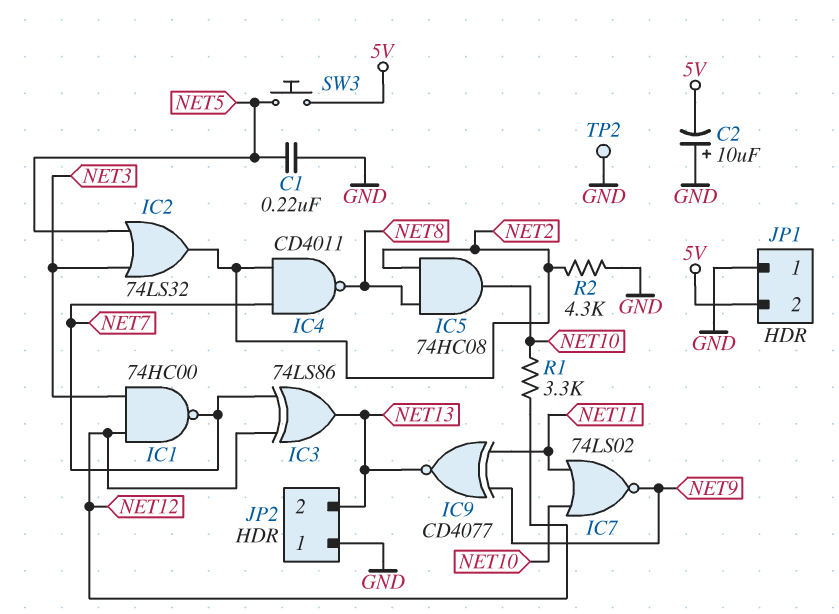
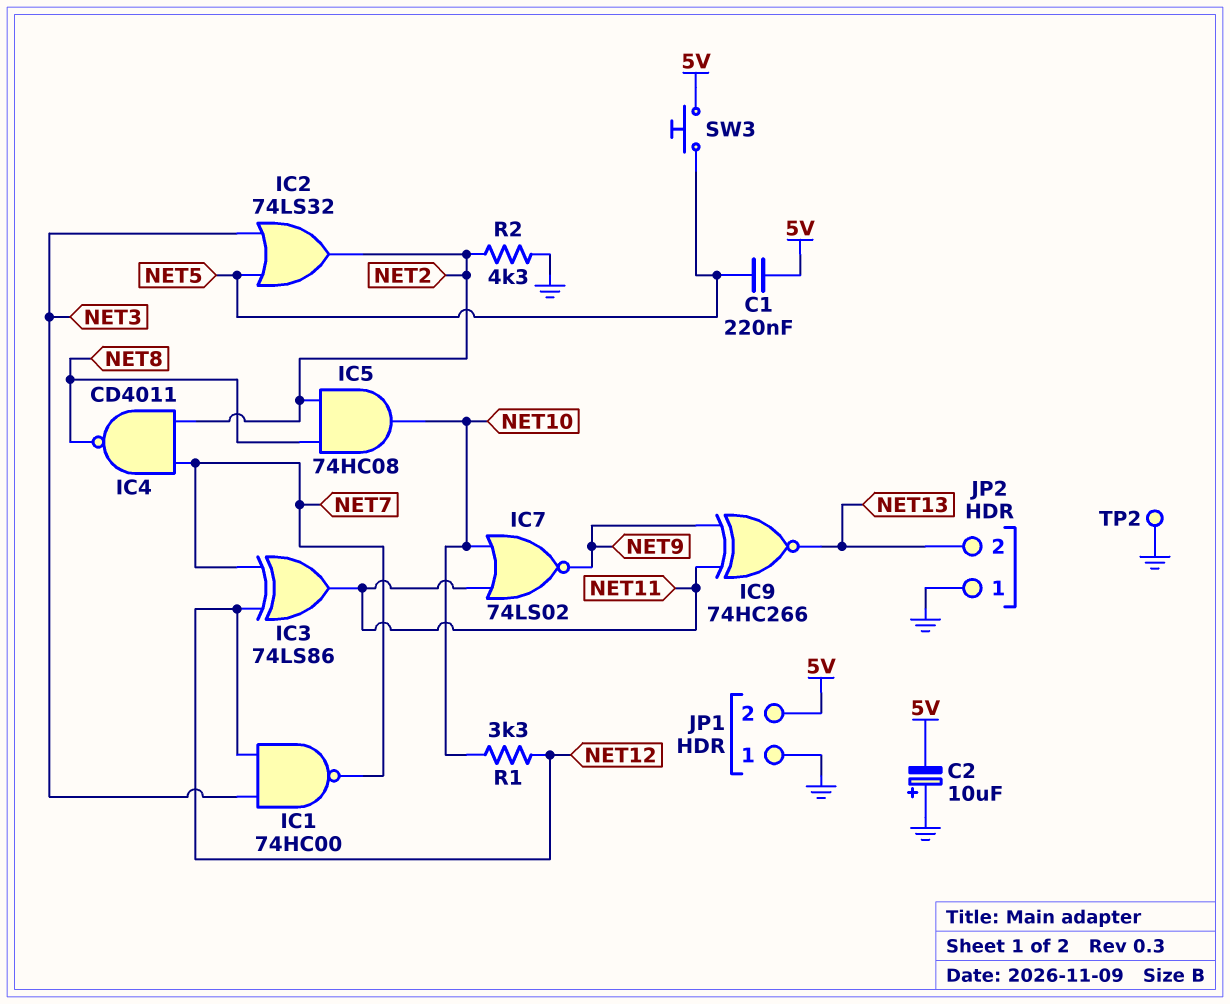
C1: 220nF (GND, NET5) -> 220nF (5V, NET5)
IC3: XOR 74LS86 (in NET7, in NET12, out NET13) -> XOR 74LS86 (in NET7, in NET12, out NET11)
IC9: XNOR CD4077 (in NET9, in NET11, out NET13) -> XNOR 74HC266 (in NET9, in NET11, out NET13)

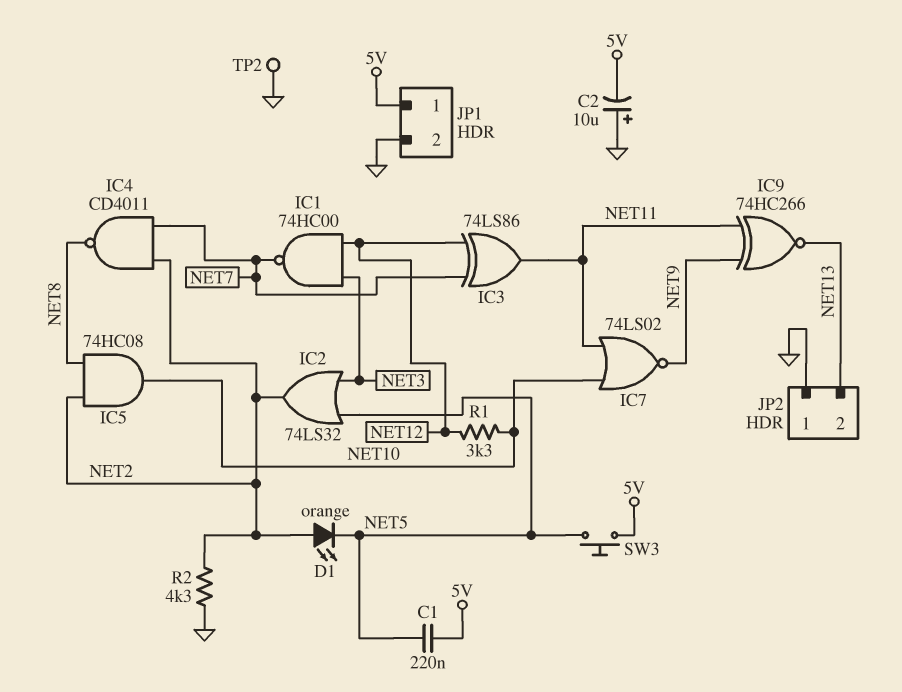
D1: none -> LED orange (A NET2, K NET5)
JP1 pin 1: GND -> 5V
JP1 pin 2: 5V -> GND

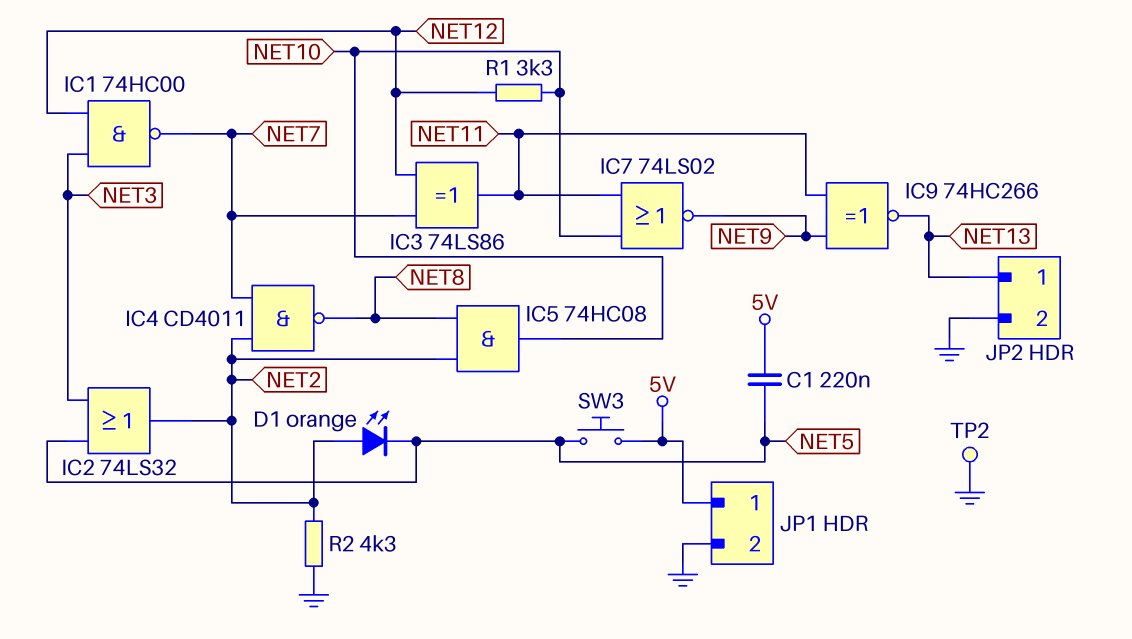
C2: 10uF (plus GND, minus 5V) -> none
JP2 pin 1: GND -> NET13
JP2 pin 2: NET13 -> GND

